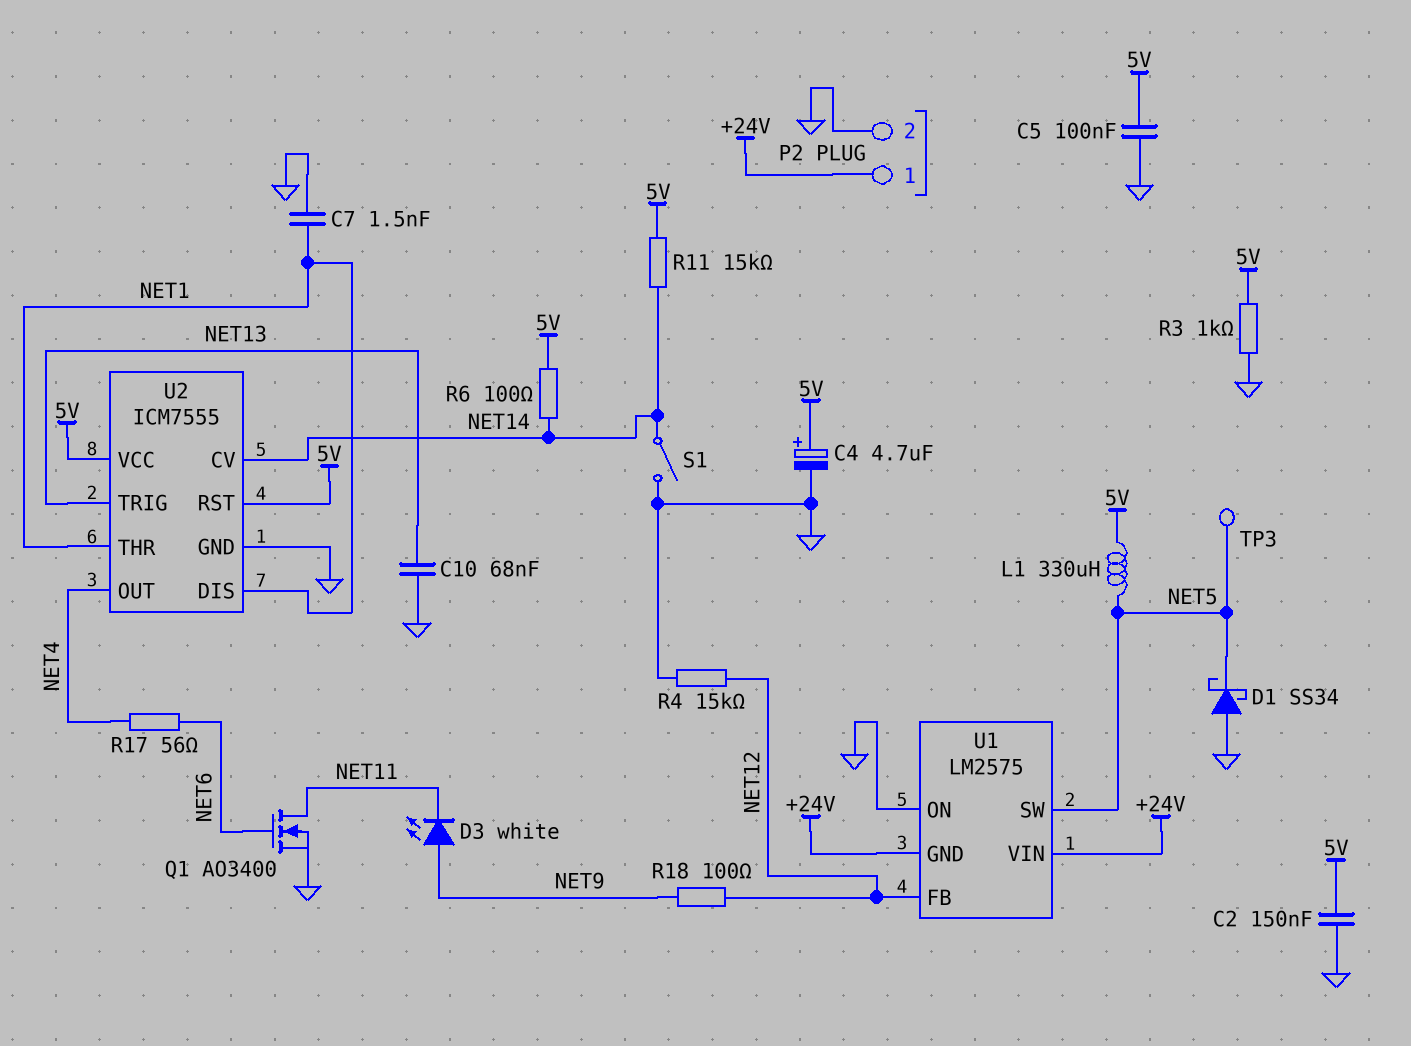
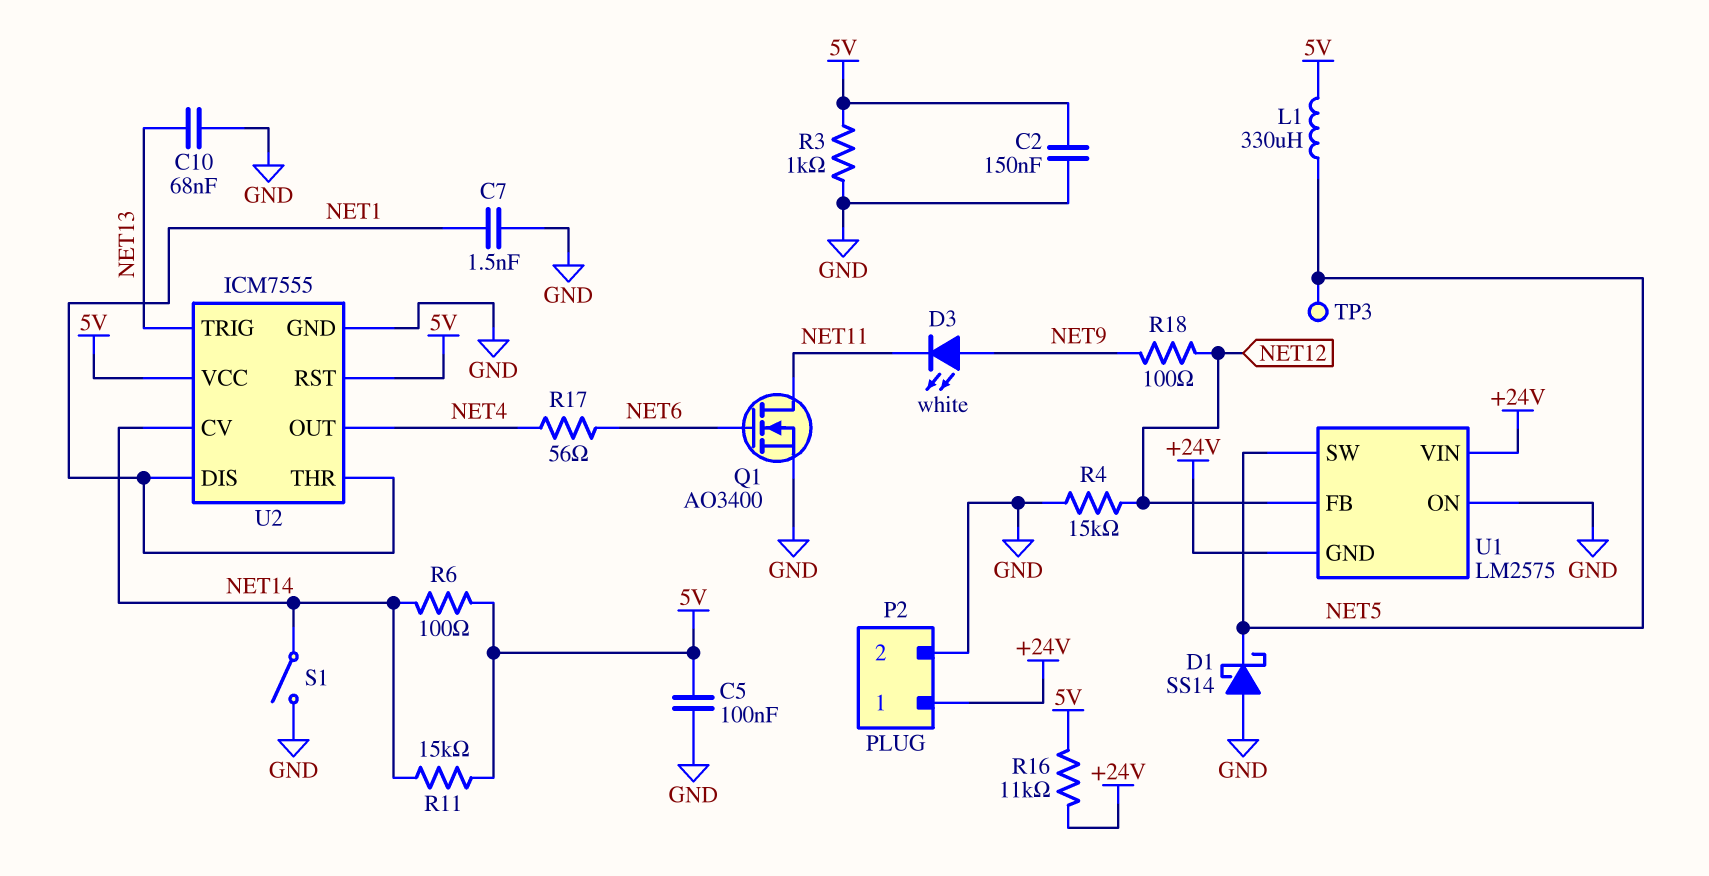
C4: 4.7uF (plus 5V, minus GND) -> none
D1: schottky SS34 (A GND, K NET5) -> schottky SS14 (A GND, K NET5)
R16: none -> 11k (+24V, 5V)

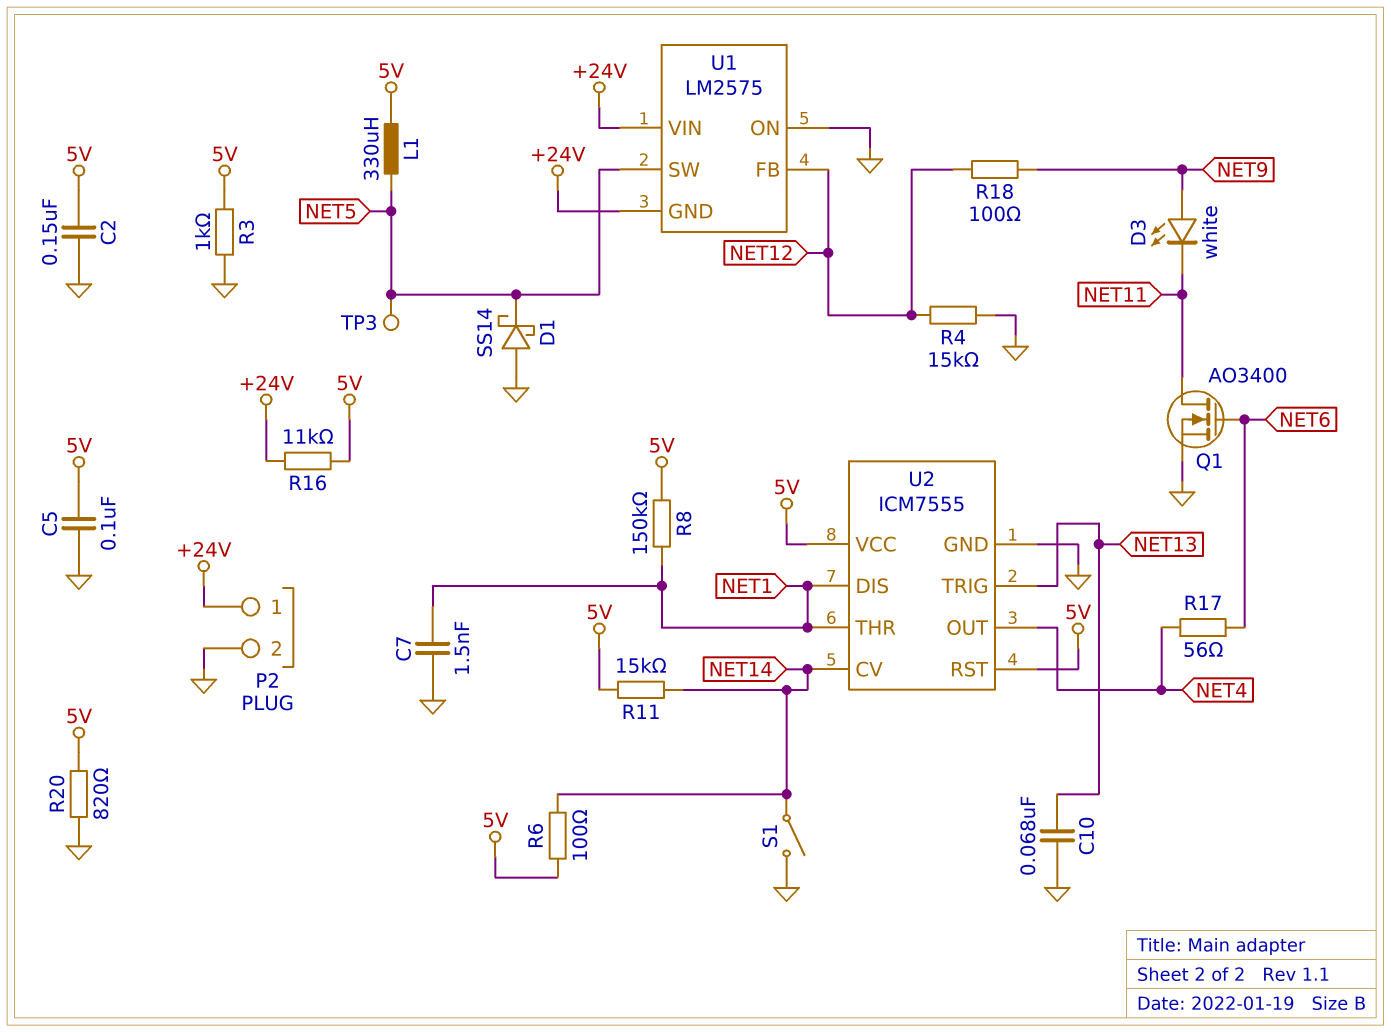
R8: none -> 150k (5V, NET1)
R20: none -> 820 (5V, GND)

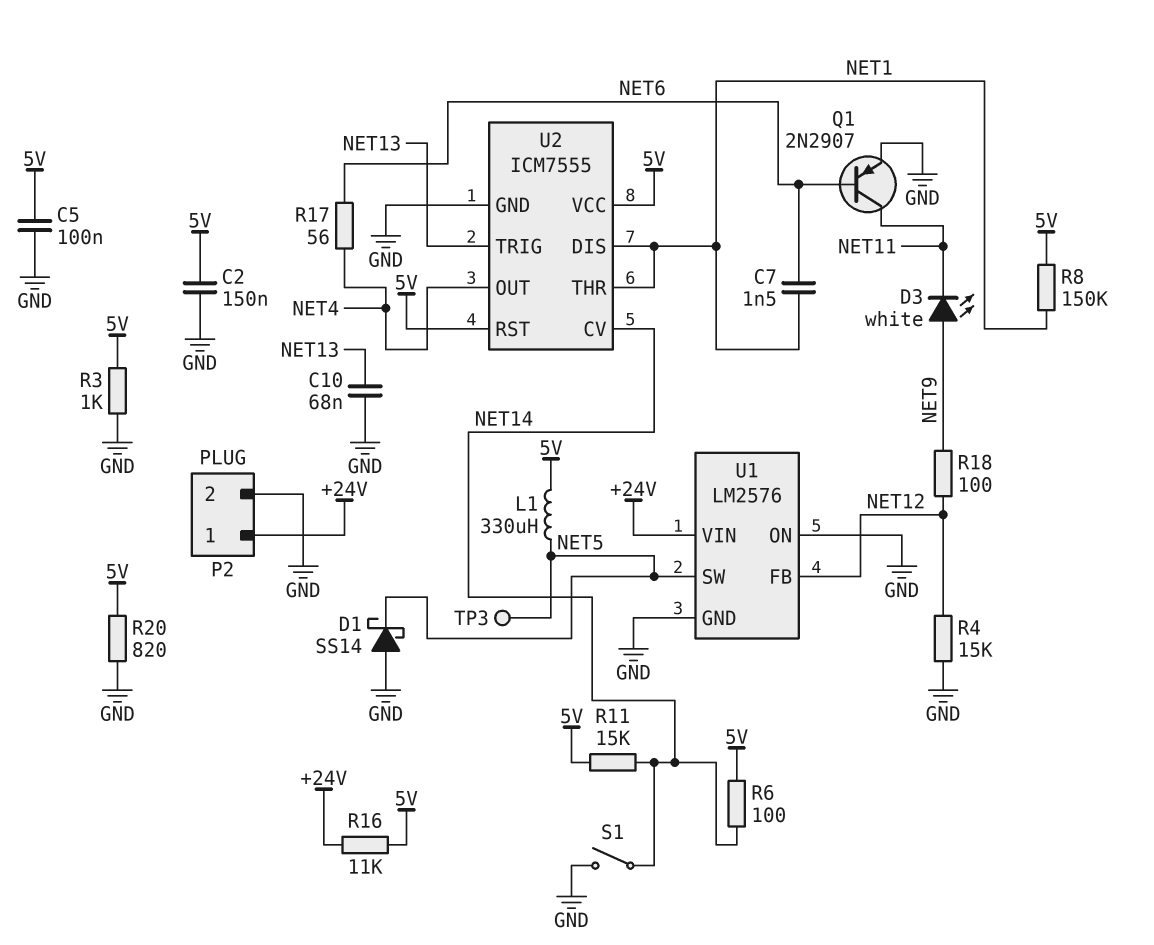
C7: 1.5nF (GND, NET1) -> 1.5nF (NET1, NET6)
Q1: NMOS AO3400 (G NET6, D NET11, S GND) -> PNP 2N2907 (B NET6, C NET11, E GND)
U1: LM2575 -> LM2576
U1 pin GND: +24V -> GND

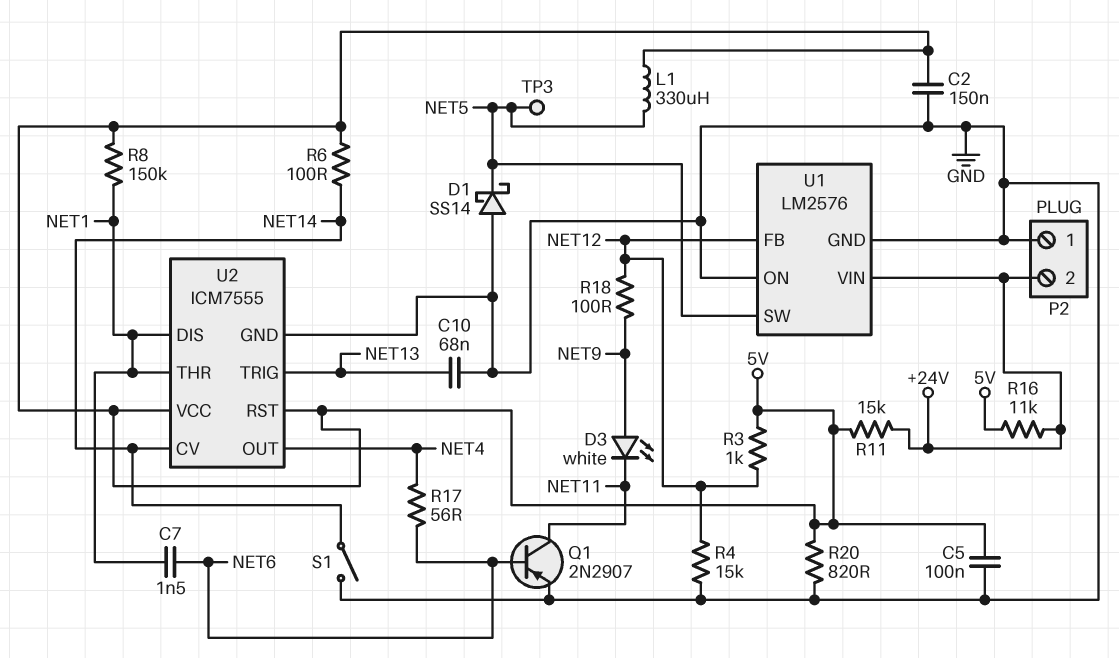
P2 pin 1: +24V -> GND
P2 pin 2: GND -> +24V
R3: 1k (5V, GND) -> 1k (5V, NET12)
R11: 15k (5V, NET14) -> 15k (+24V, 5V)

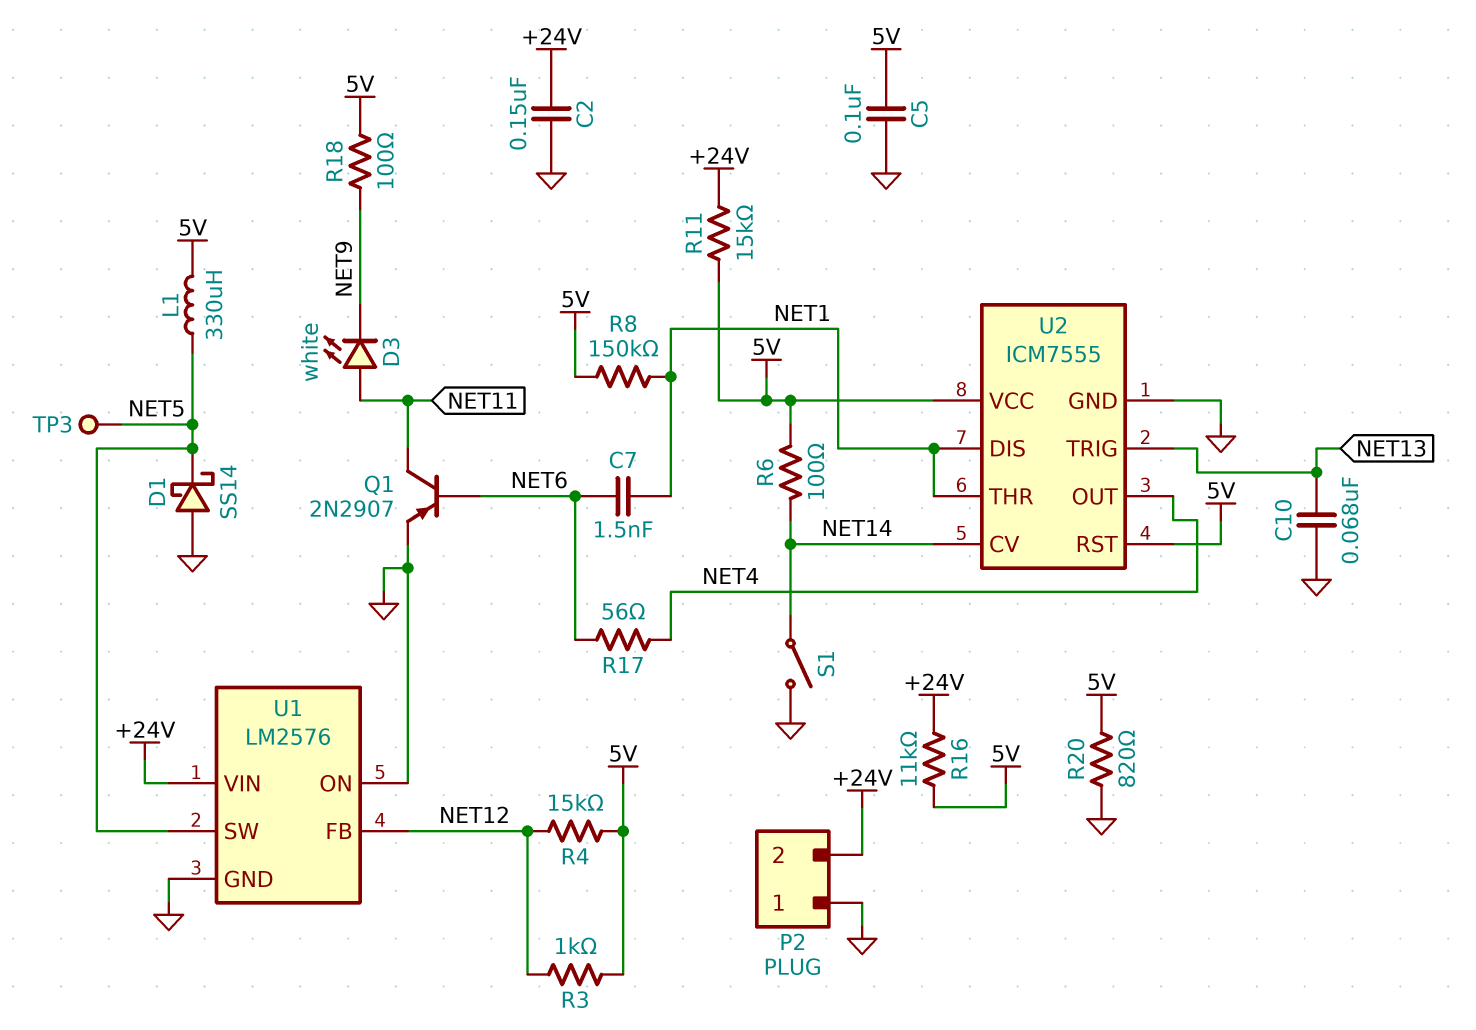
C2: 150nF (5V, GND) -> 150nF (+24V, GND)
D3: LED white (A NET9, K NET11) -> LED white (A NET11, K NET9)
R4: 15k (GND, NET12) -> 15k (5V, NET12)
R18: 100 (NET9, NET12) -> 100 (5V, NET9)

